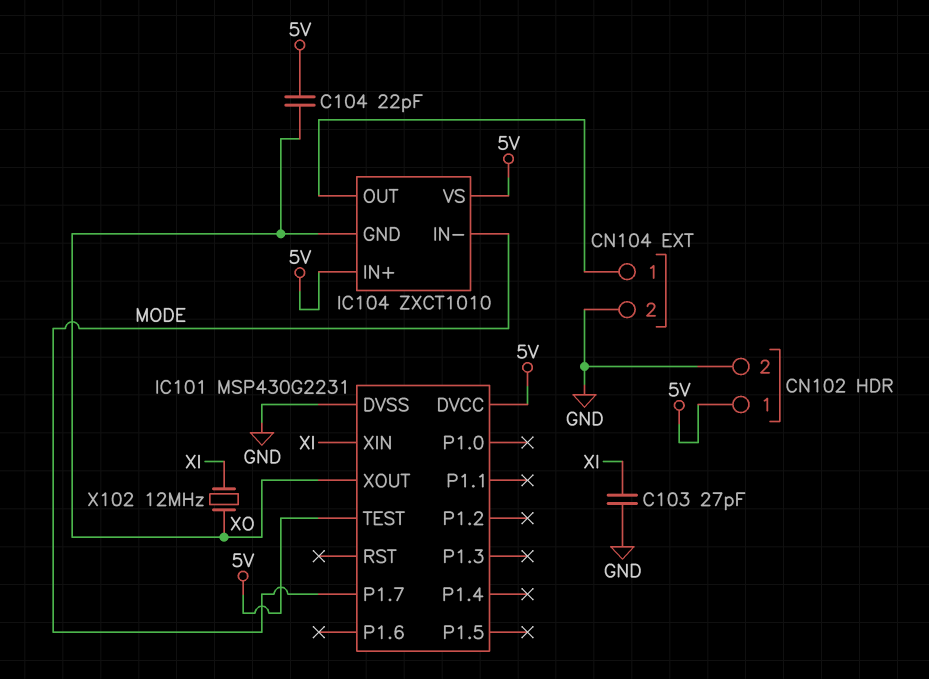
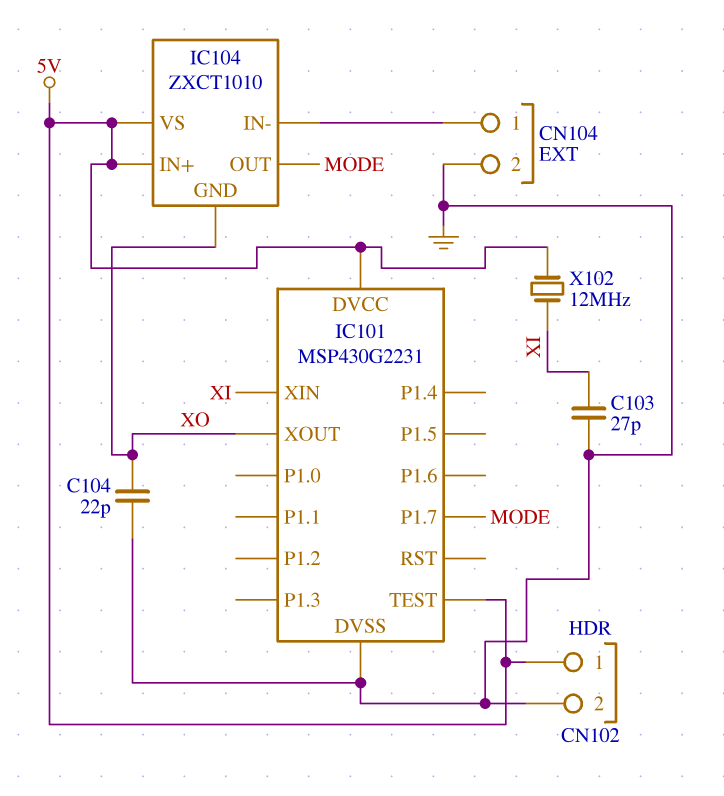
C104: 22pF (5V, XO) -> 22pF (GND, XO)
IC104 pin IN-: MODE -> CN104/1
IC104 pin OUT: CN104/1 -> MODE
X102: 12MHz (XI, XO) -> 12MHz (5V, XI)

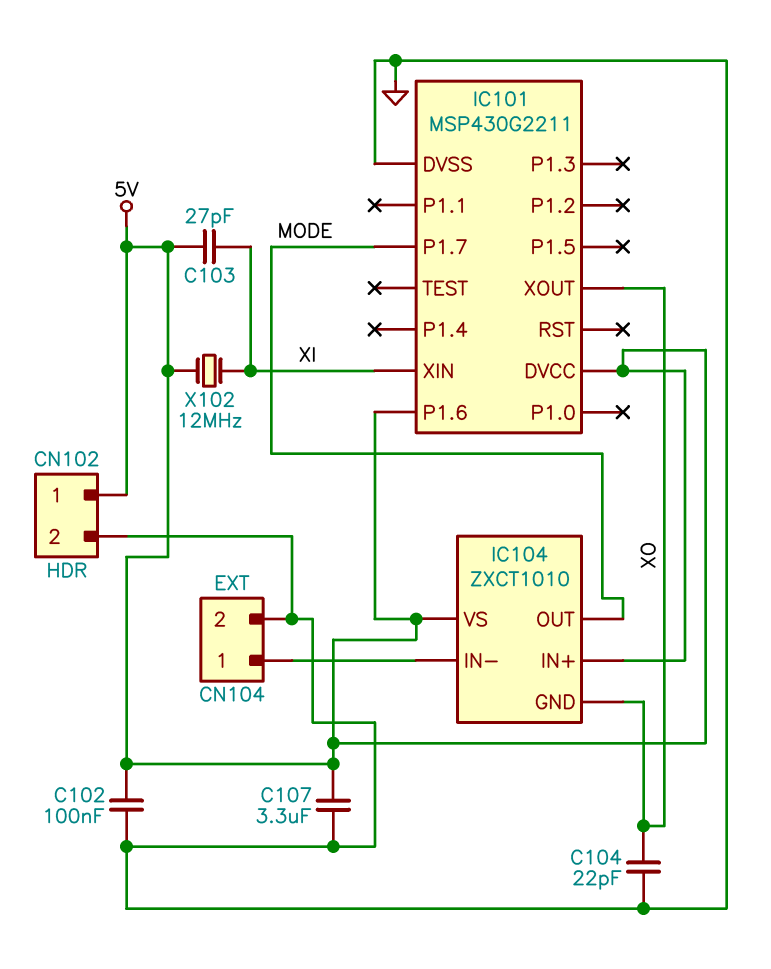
C102: none -> 100nF (5V, GND)
C103: 27pF (GND, XI) -> 27pF (5V, XI)
C107: none -> 3.3uF (5V, GND)
IC101: MSP430G2231 -> MSP430G2211
IC101 pin P1.6: none -> 5V
IC101 pin TEST: 5V -> none

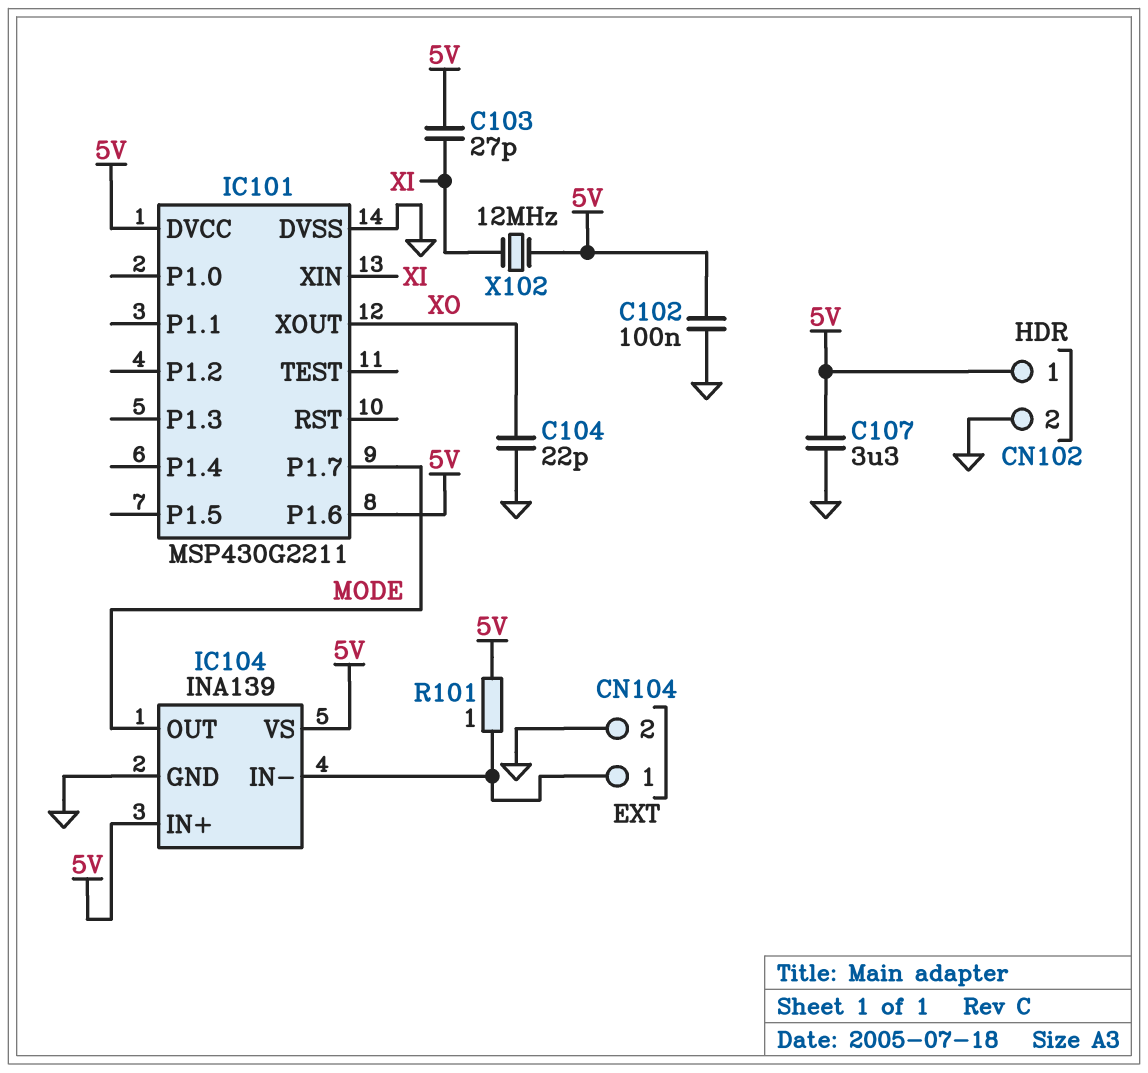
IC104: ZXCT1010 -> INA139
IC104 pin GND: XO -> GND
R101: none -> 1 (5V, CN104/1)

